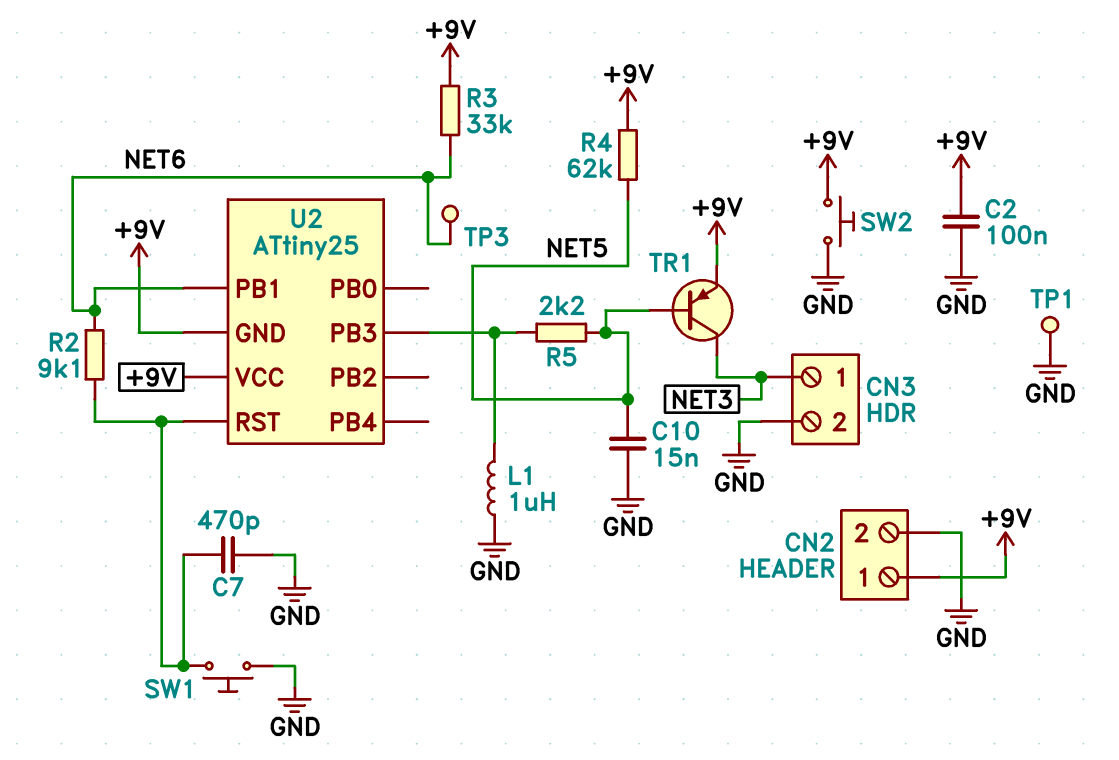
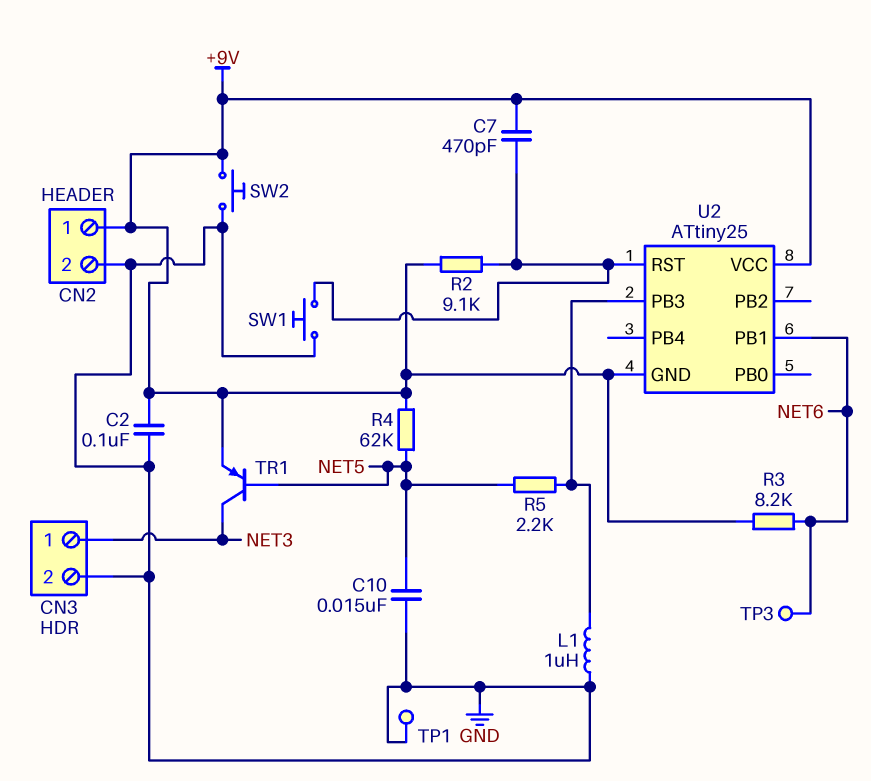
C7: 470pF (GND, U2/RST) -> 470pF (+9V, U2/RST)
R2: 9.1k (NET6, U2/RST) -> 9.1k (+9V, U2/RST)
R3: 33k (+9V, NET6) -> 8.2k (+9V, NET6)

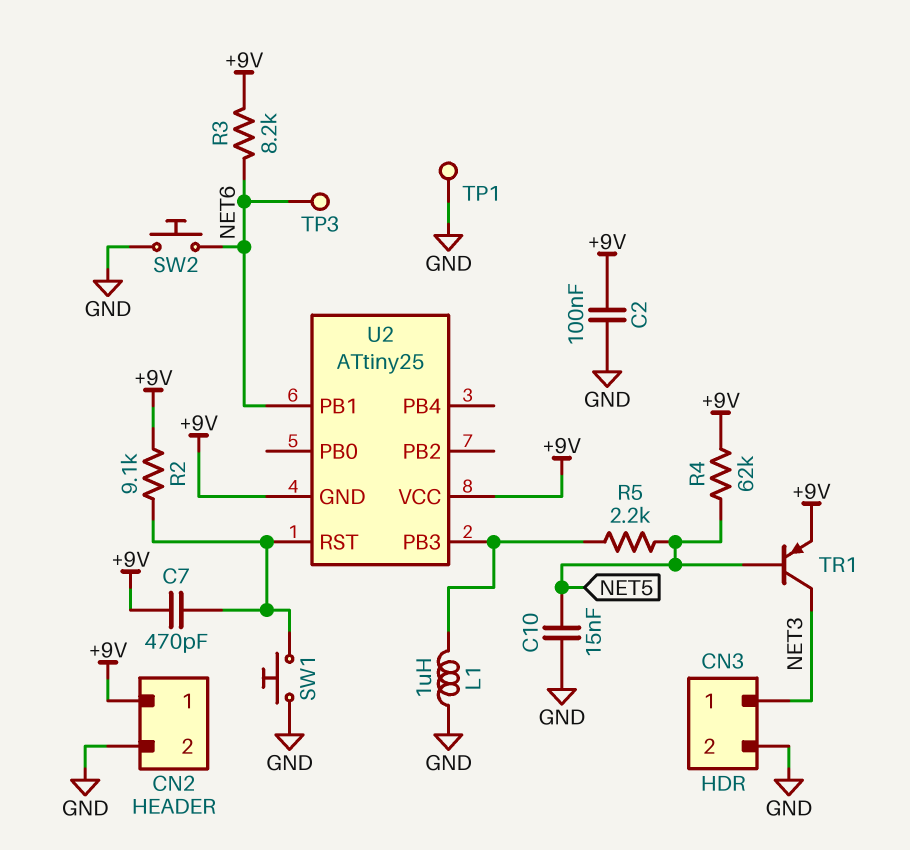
SW2: button (+9V, GND) -> button (GND, NET6)

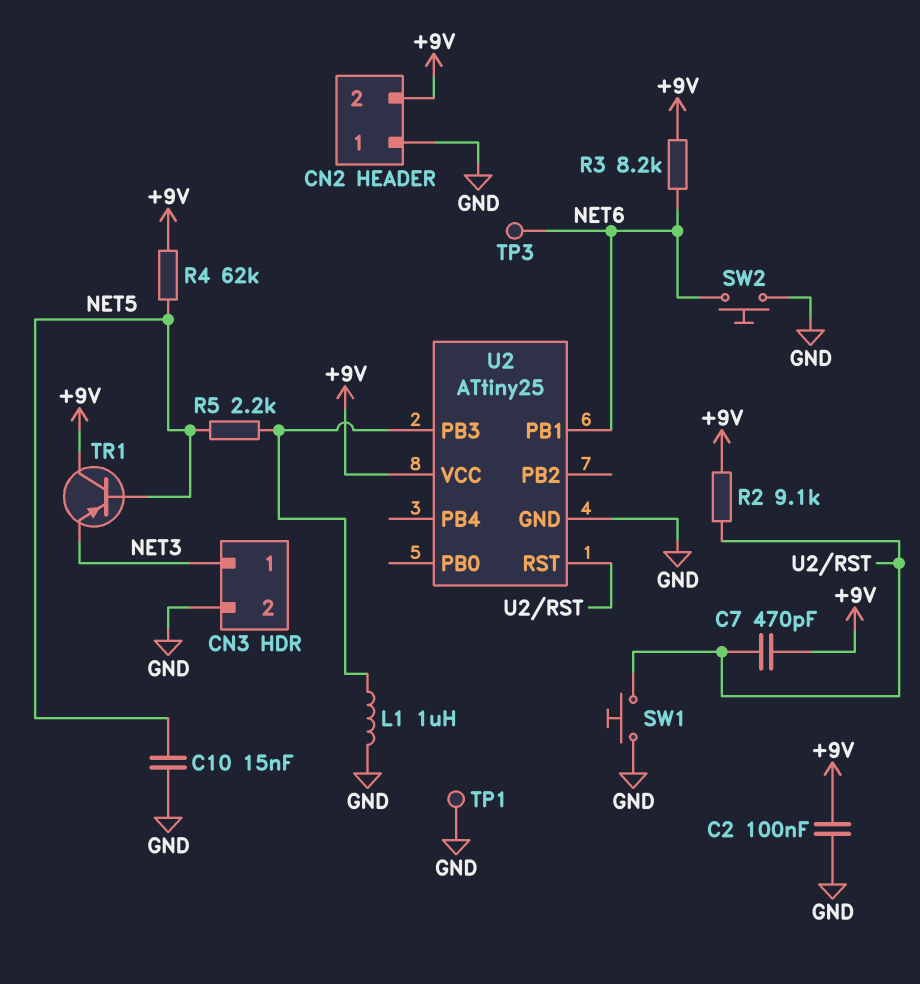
CN2 pin 1: +9V -> GND
CN2 pin 2: GND -> +9V
TR1: PNP (B NET5, C NET3, E +9V) -> PNP (B NET5, C +9V, E NET3)
U2 pin GND: +9V -> GND

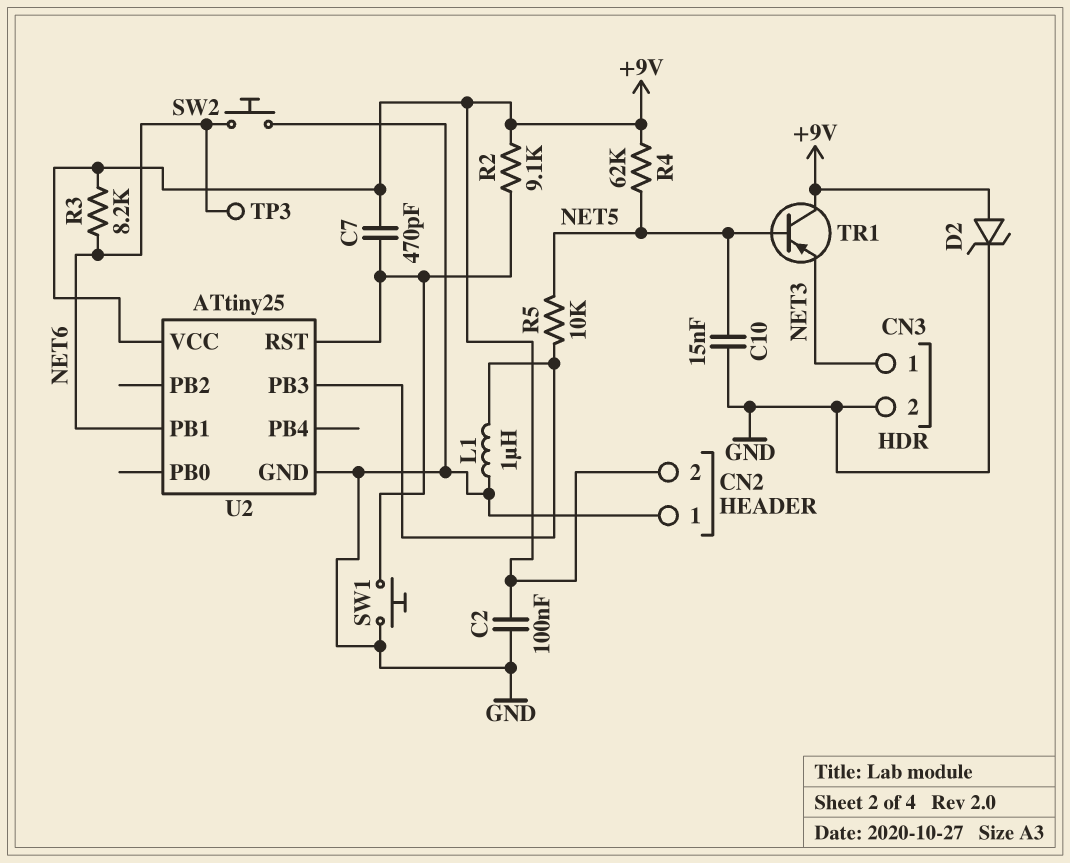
D2: none -> zener (A +9V, K GND)
R5: 2.2k (NET5, U2/PB3) -> 10k (NET5, U2/PB3)
TP1: test point (GND) -> none

